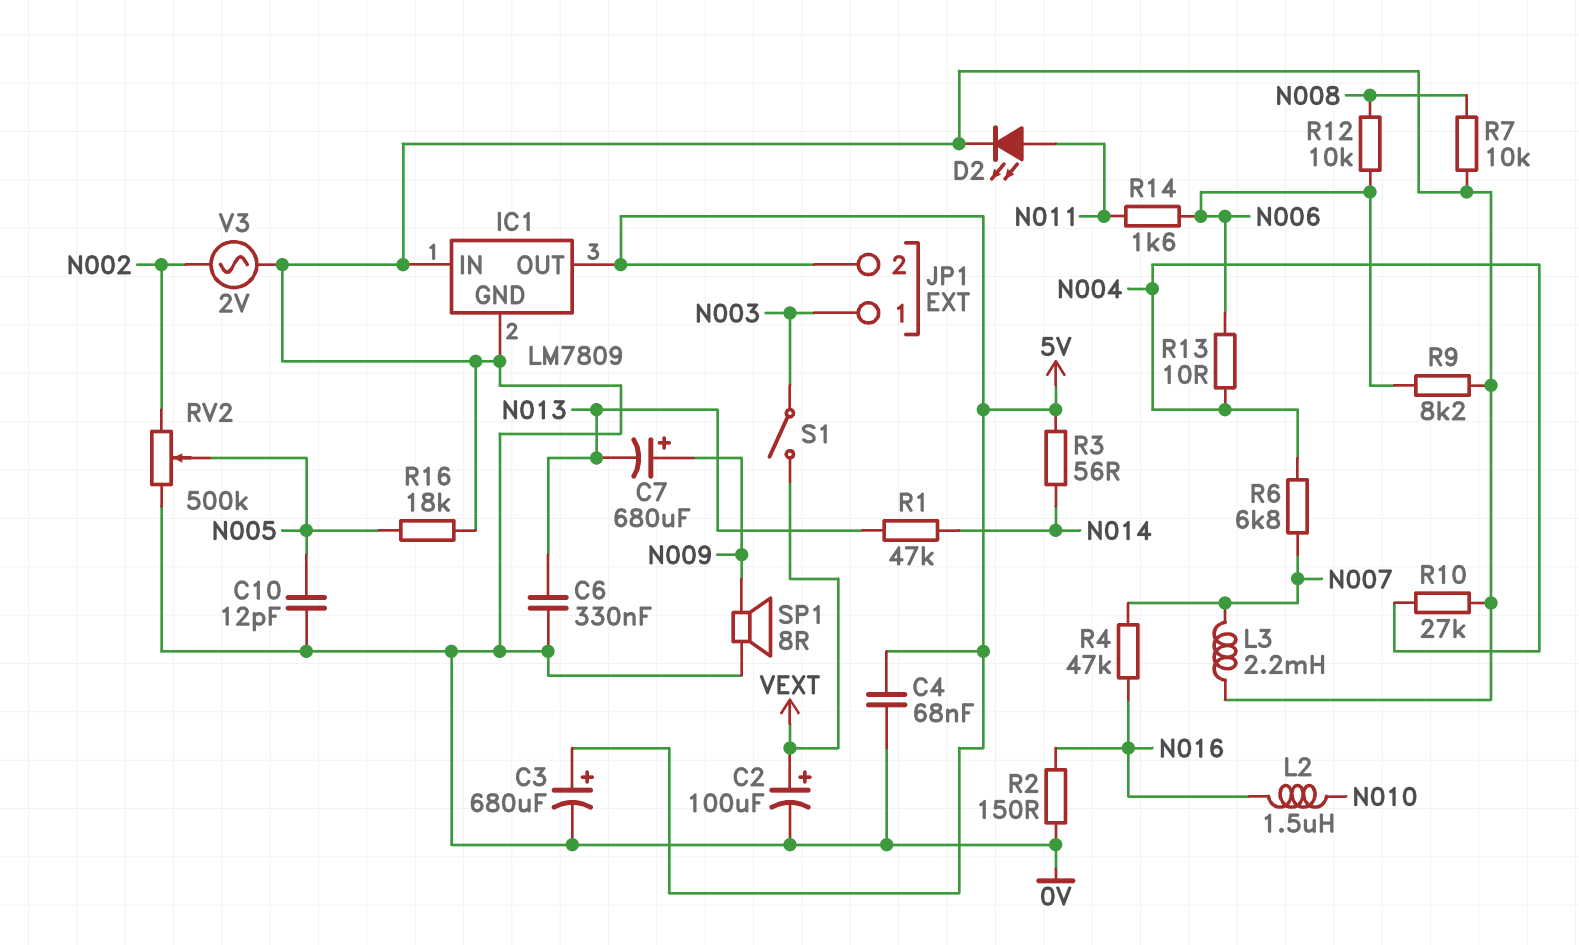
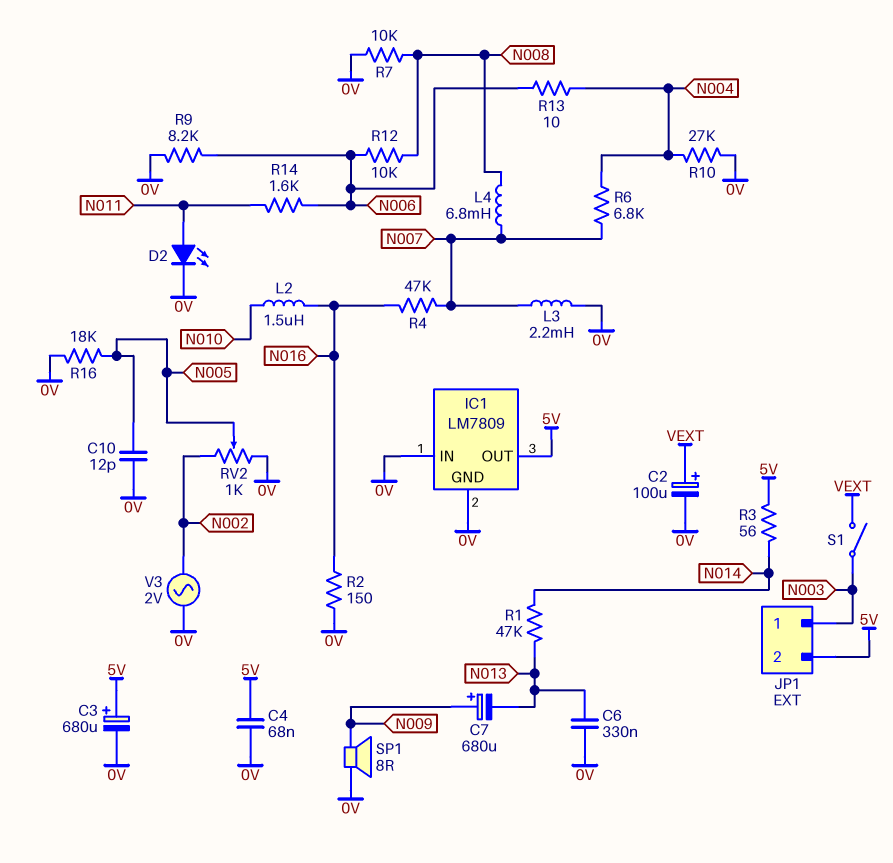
L4: none -> 6.8mH (N007, N008)
RV2: 500k (0V, N002, wiper N005) -> 1k (0V, N002, wiper N005)

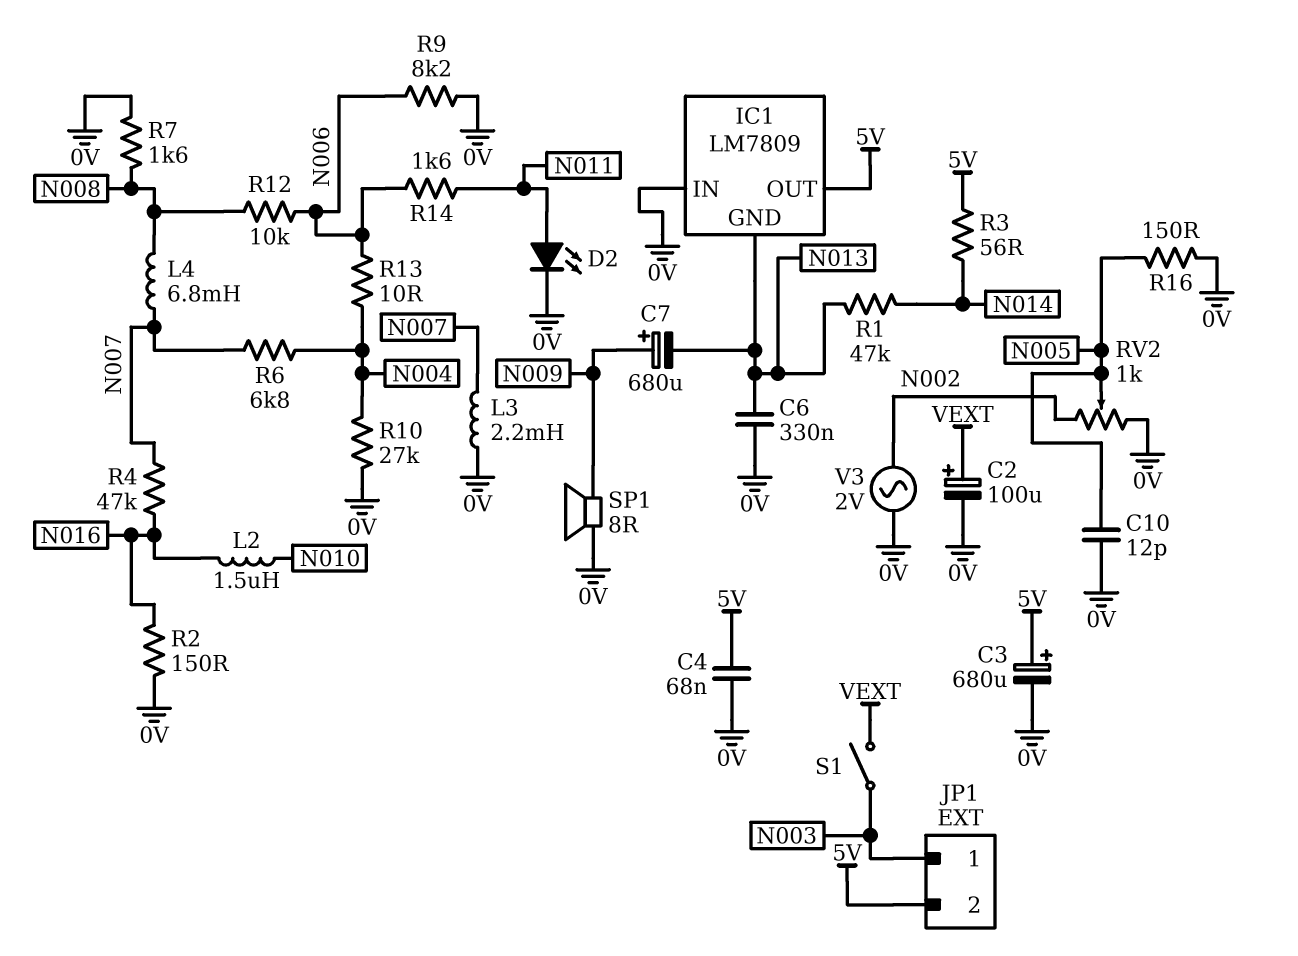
IC1 pin GND: 0V -> N013
R7: 10k (0V, N008) -> 1.6k (0V, N008)
R16: 18k (0V, N005) -> 150 (0V, N005)

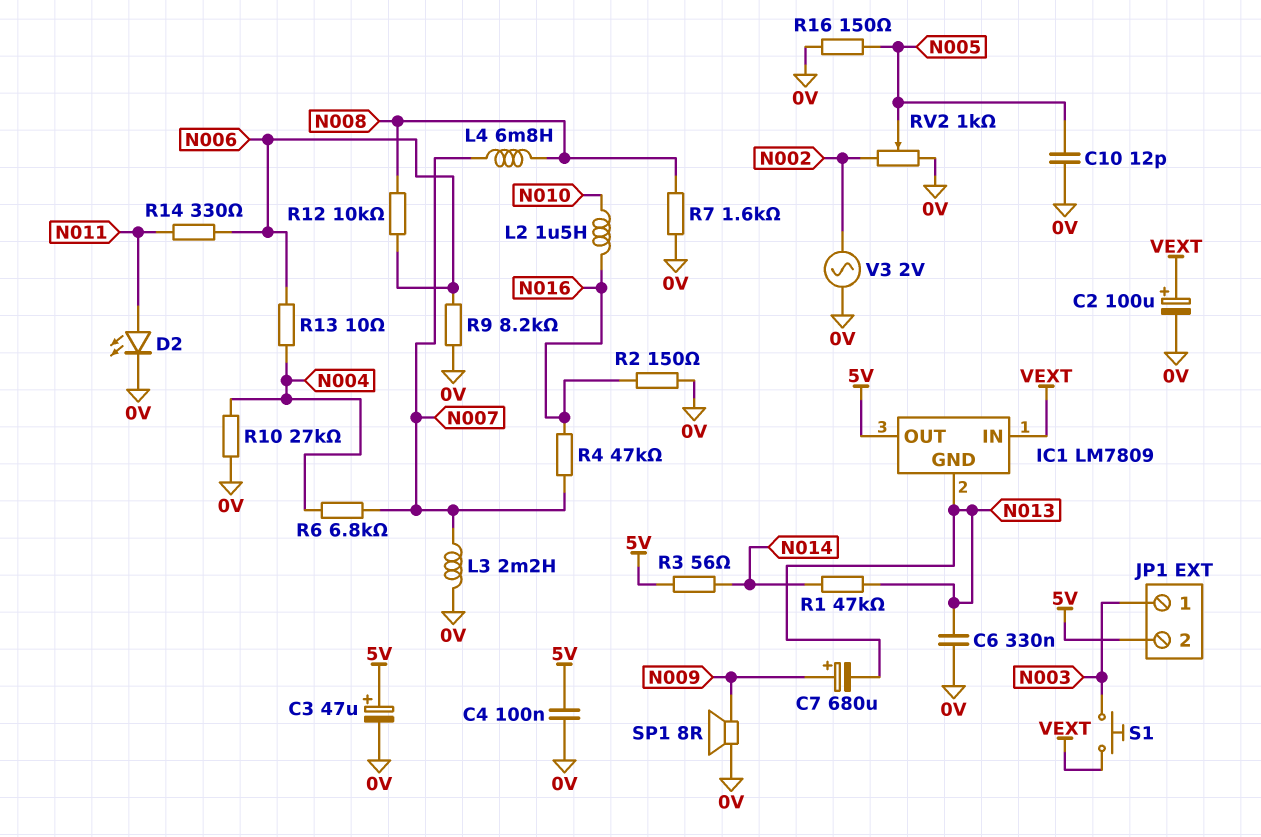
C3: 680uF (plus 5V, minus 0V) -> 47uF (plus 5V, minus 0V)
C4: 68nF (0V, 5V) -> 100nF (0V, 5V)
IC1 pin IN: 0V -> VEXT
R14: 1.6k (N006, N011) -> 330 (N006, N011)
S1: switch (N003, VEXT) -> button (N003, VEXT)

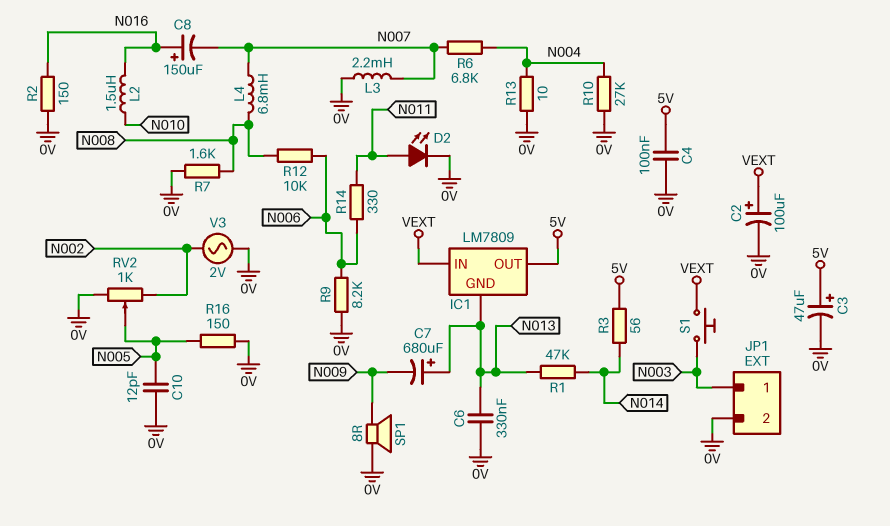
C7: 680uF (plus N009, minus N013) -> 680uF (plus N013, minus N009)
C8: none -> 150uF (plus N016, minus N007)
JP1 pin 2: 5V -> 0V
R4: 47k (N007, N016) -> none
R13: 10 (N004, N006) -> 10 (0V, N004)

